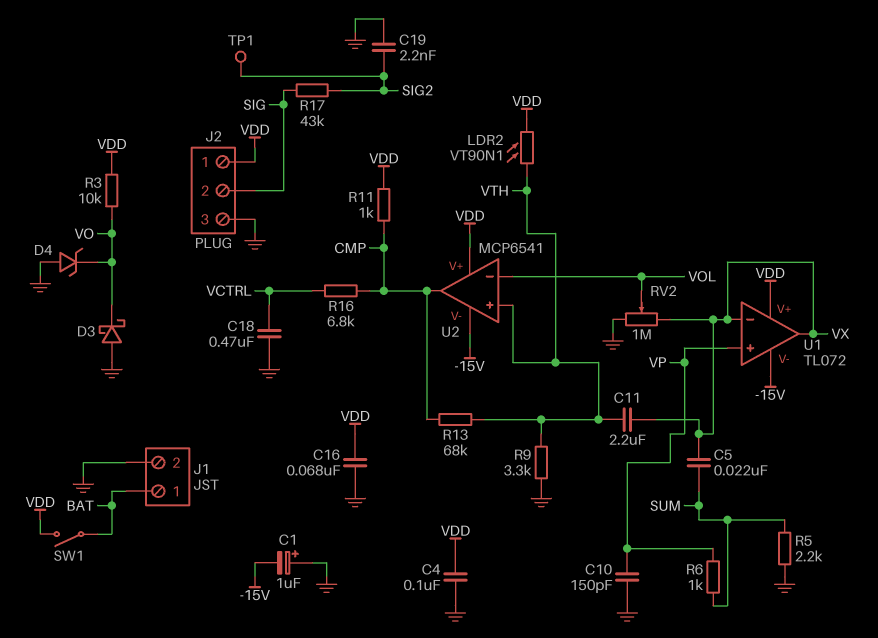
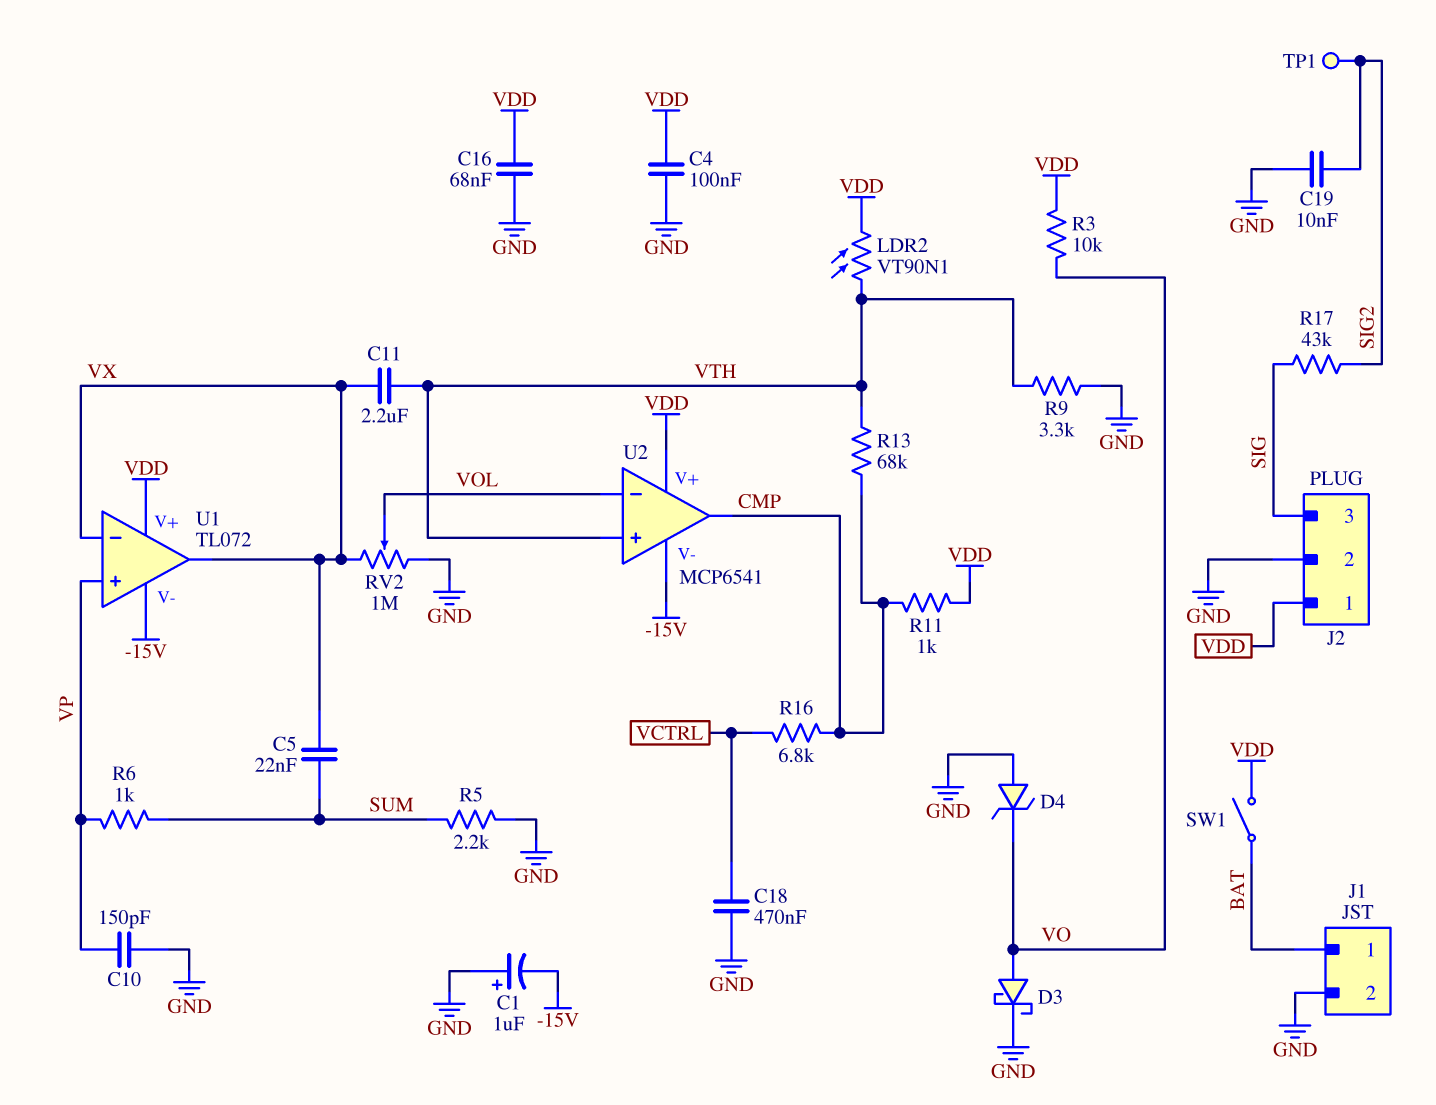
C19: 2.2nF (GND, SIG2) -> 10nF (GND, SIG2)
D3: schottky (A GND, K VO) -> schottky (A VO, K GND)
J2 pin 2: SIG -> GND
J2 pin 3: GND -> SIG

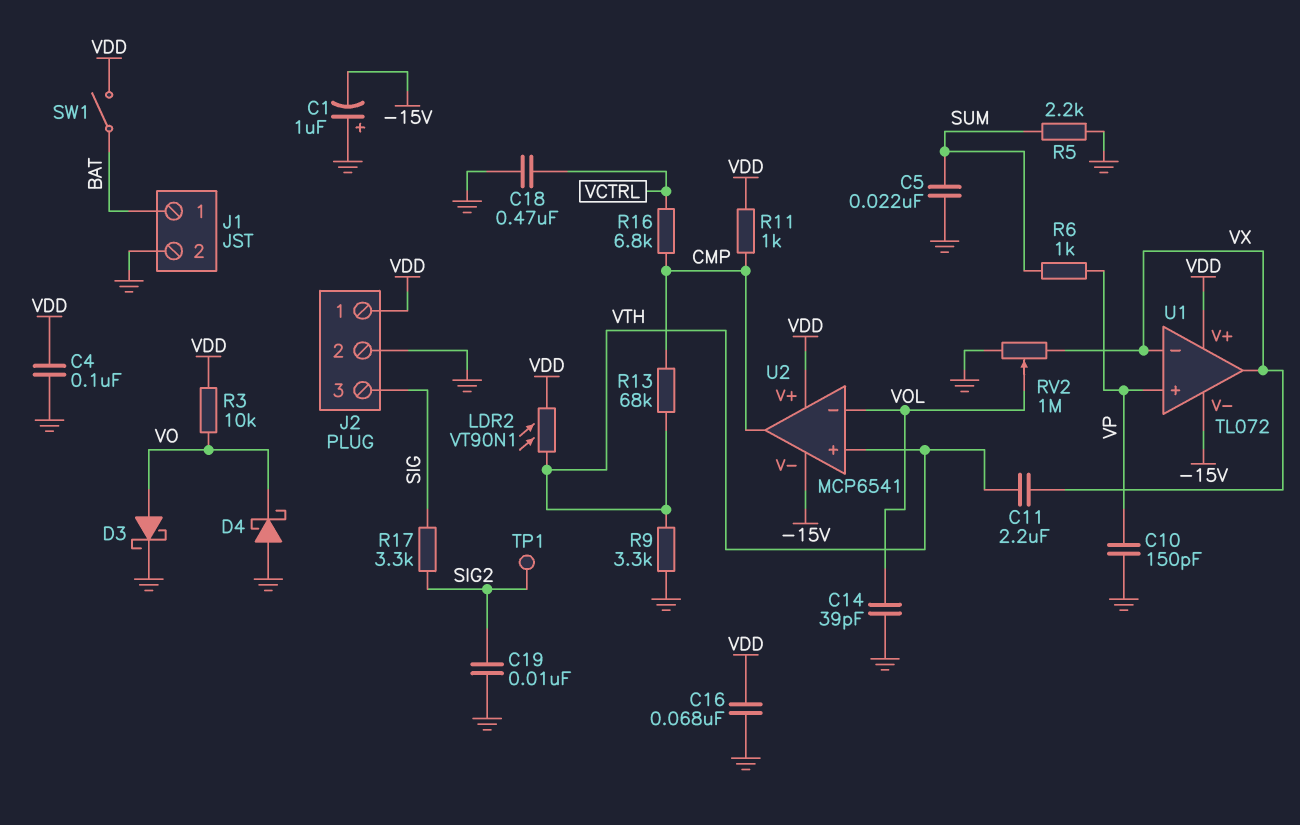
C5: 22nF (SUM, VX) -> 22nF (GND, SUM)
C14: none -> 39pF (GND, VOL)
D4: zener (A GND, K VO) -> schottky (A GND, K VO)
R17: 43k (SIG, SIG2) -> 3.3k (SIG, SIG2)

